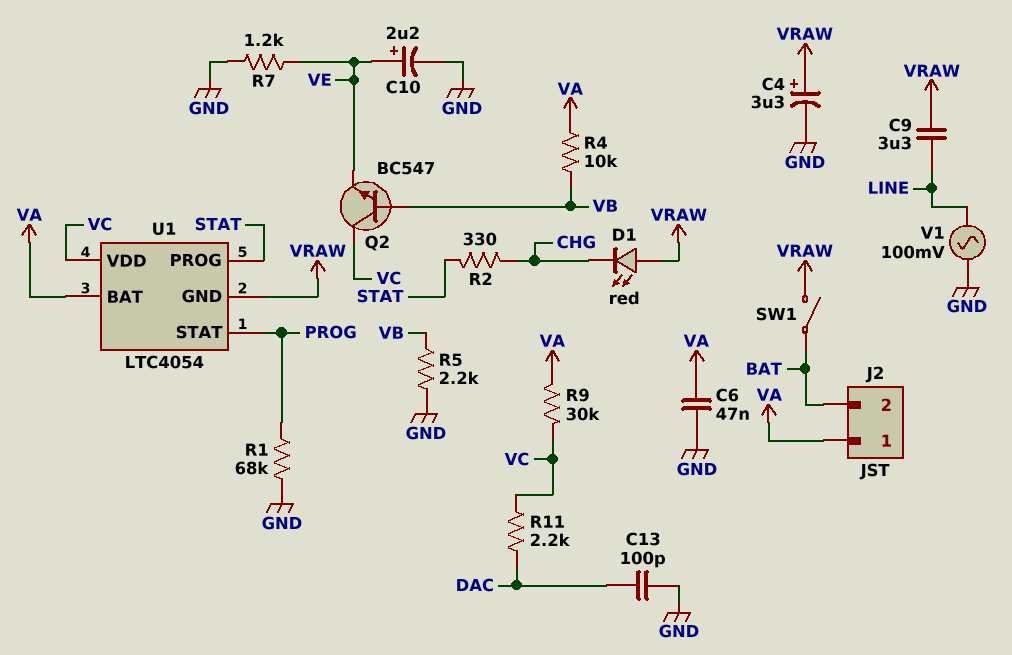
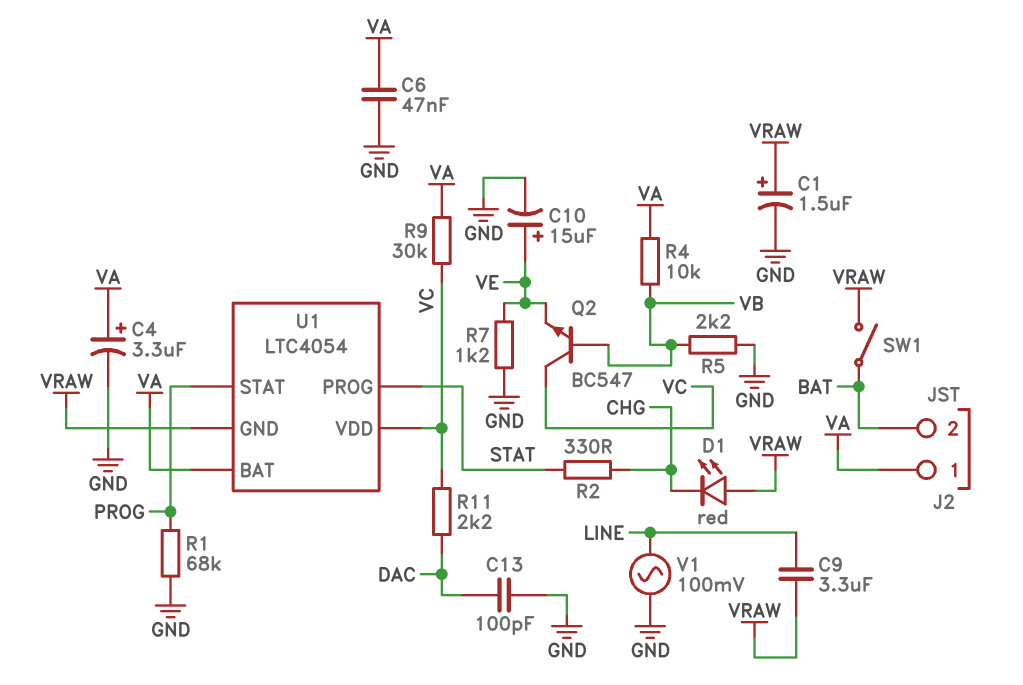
C1: none -> 1.5uF (plus VRAW, minus GND)
C4: 3.3uF (plus VRAW, minus GND) -> 3.3uF (plus VA, minus GND)
C10: 2.2uF (plus VE, minus GND) -> 15uF (plus VE, minus GND)

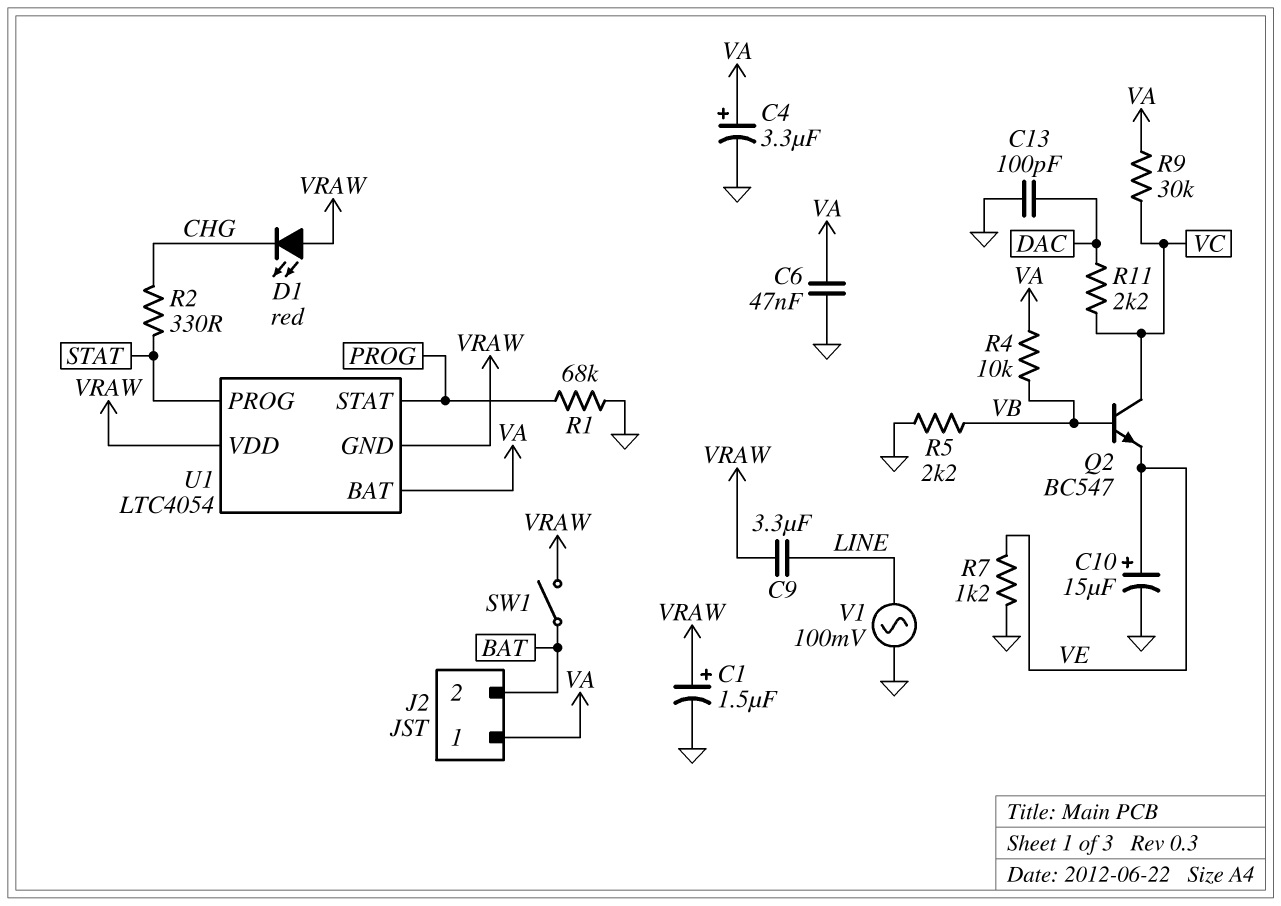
U1 pin VDD: VC -> VRAW

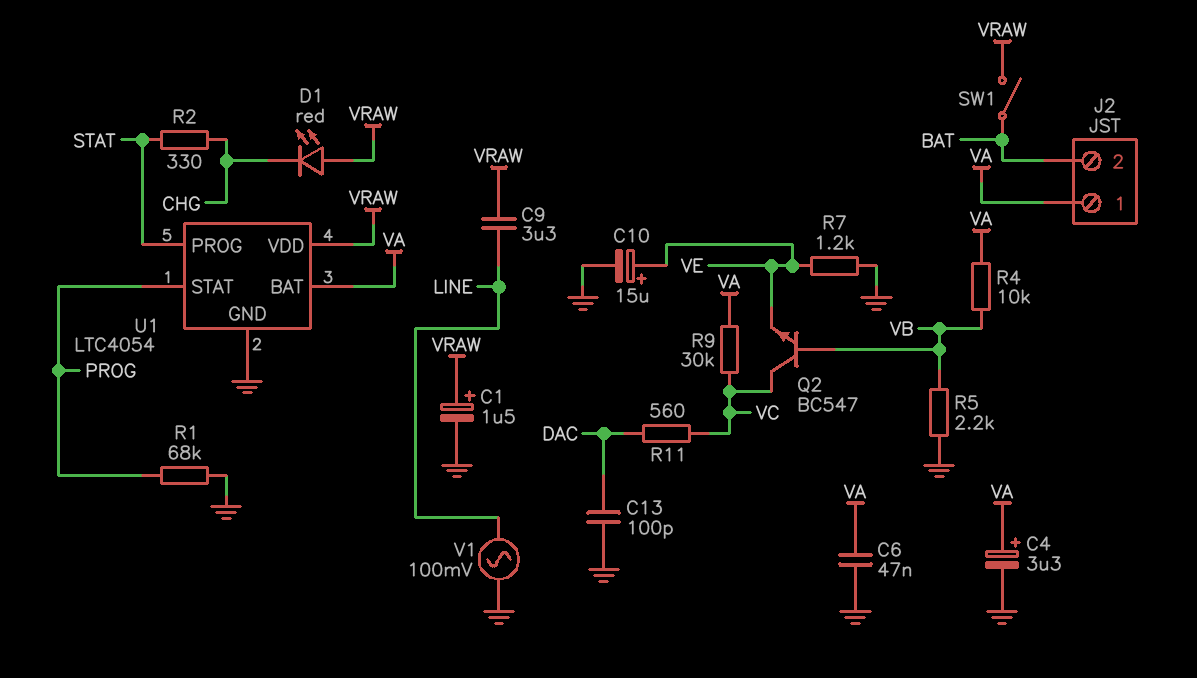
R11: 2.2k (DAC, VC) -> 560 (DAC, VC)
U1 pin GND: VRAW -> GND

